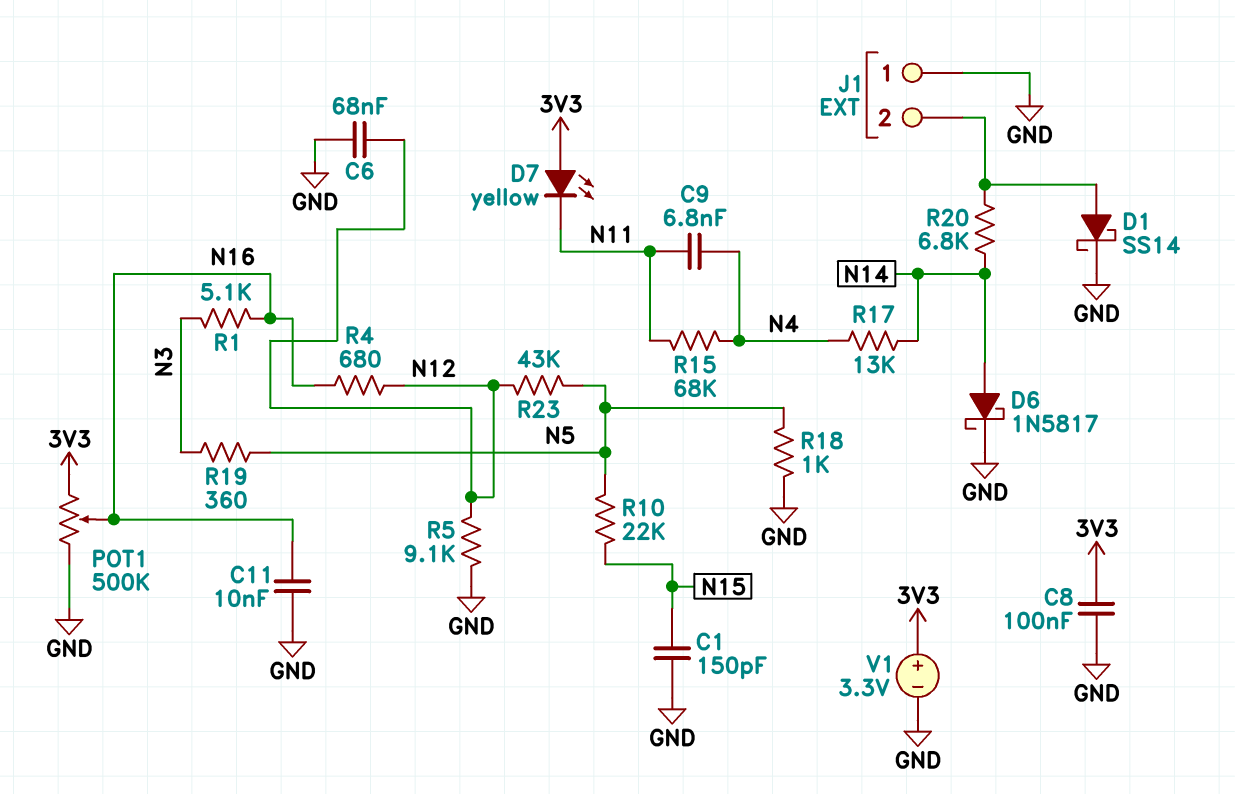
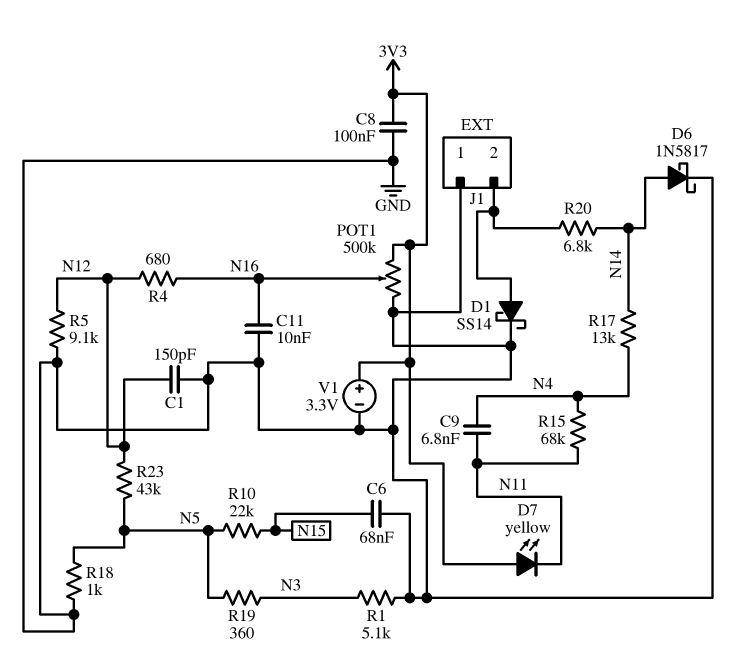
C1: 150pF (GND, N15) -> 150pF (GND, N12)
C6: 68nF (GND, N12) -> 68nF (GND, N15)
R1: 5.1k (N3, N16) -> 5.1k (GND, N3)

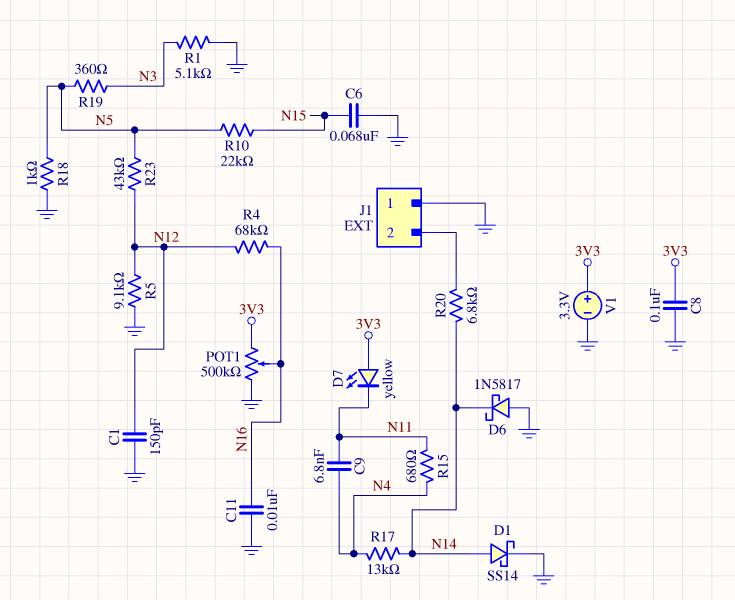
D1: schottky SS14 (A J1/2, K GND) -> schottky SS14 (A N14, K GND)
D6: schottky 1N5817 (A N14, K GND) -> schottky 1N5817 (A GND, K N14)
R4: 680 (N12, N16) -> 68k (N12, N16)
R15: 68k (N4, N11) -> 680 (N4, N11)

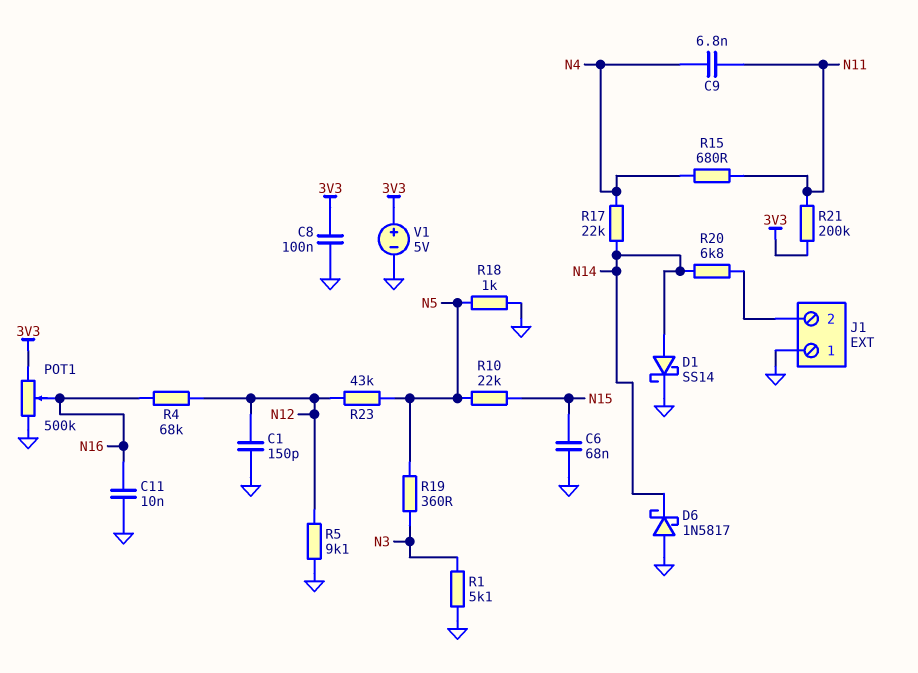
D7: LED yellow (A 3V3, K N11) -> none
R17: 13k (N4, N14) -> 22k (N4, N14)
R21: none -> 200k (3V3, N11)
V1: 3.3V (plus 3V3, minus GND) -> 5V (plus 3V3, minus GND)

